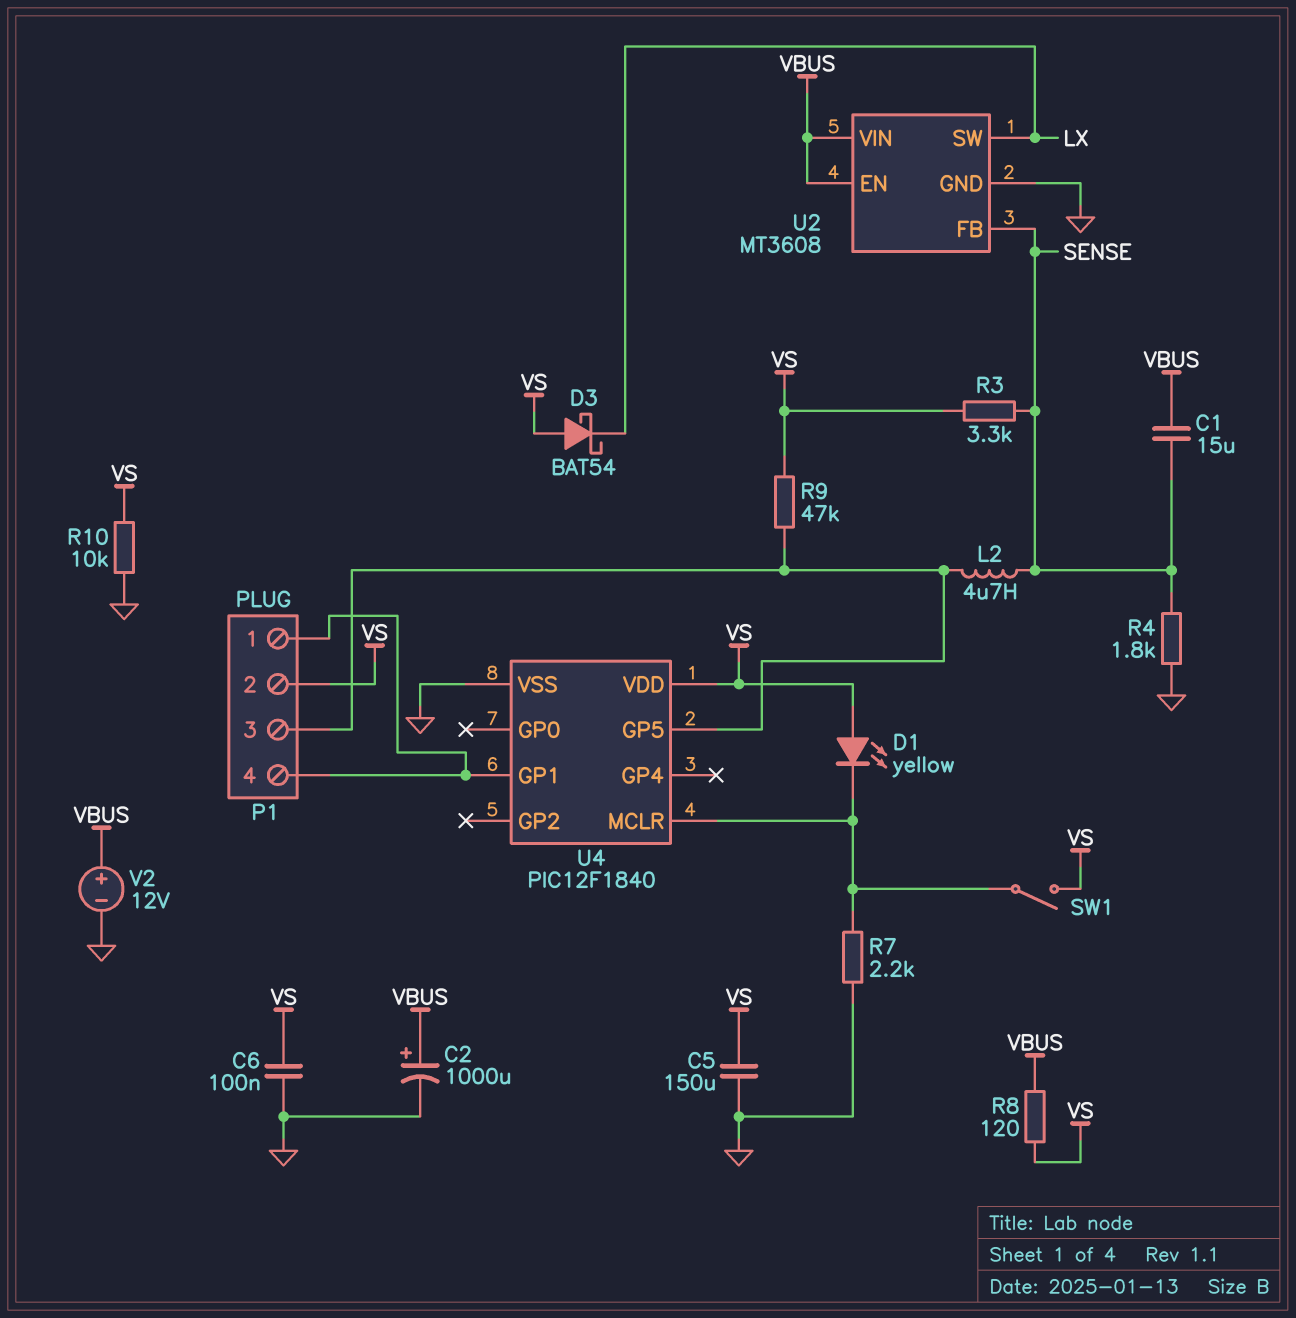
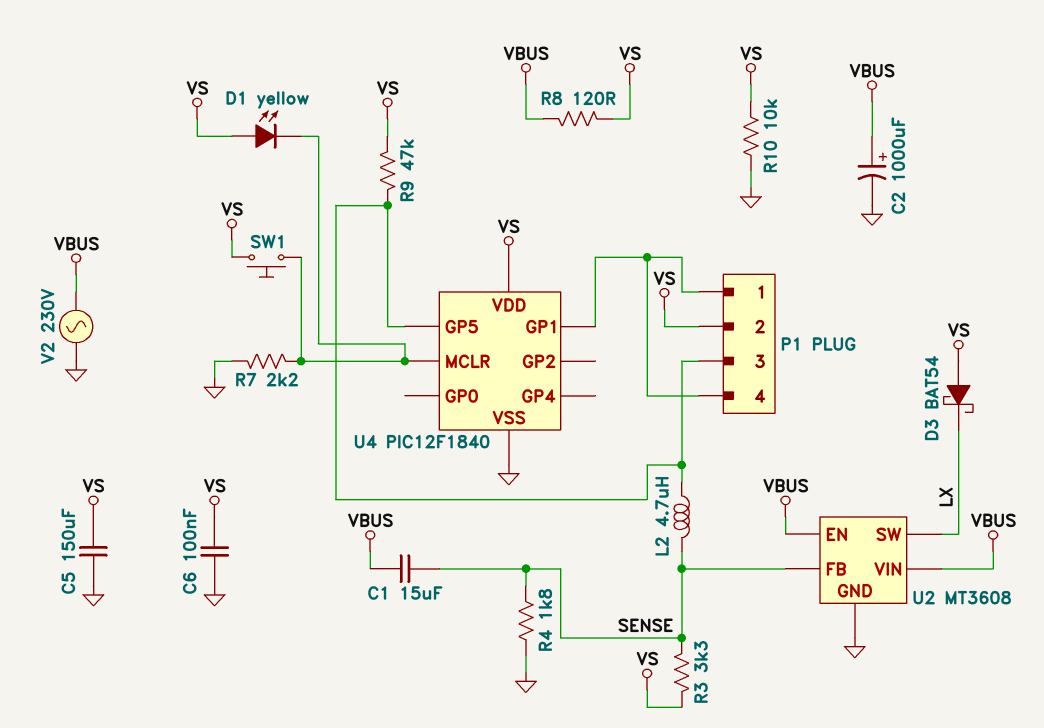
SW1: switch (U4/MCLR, VS) -> button (U4/MCLR, VS)
V2: 12V (plus VBUS, minus GND) -> AC 230V (GND, VBUS)

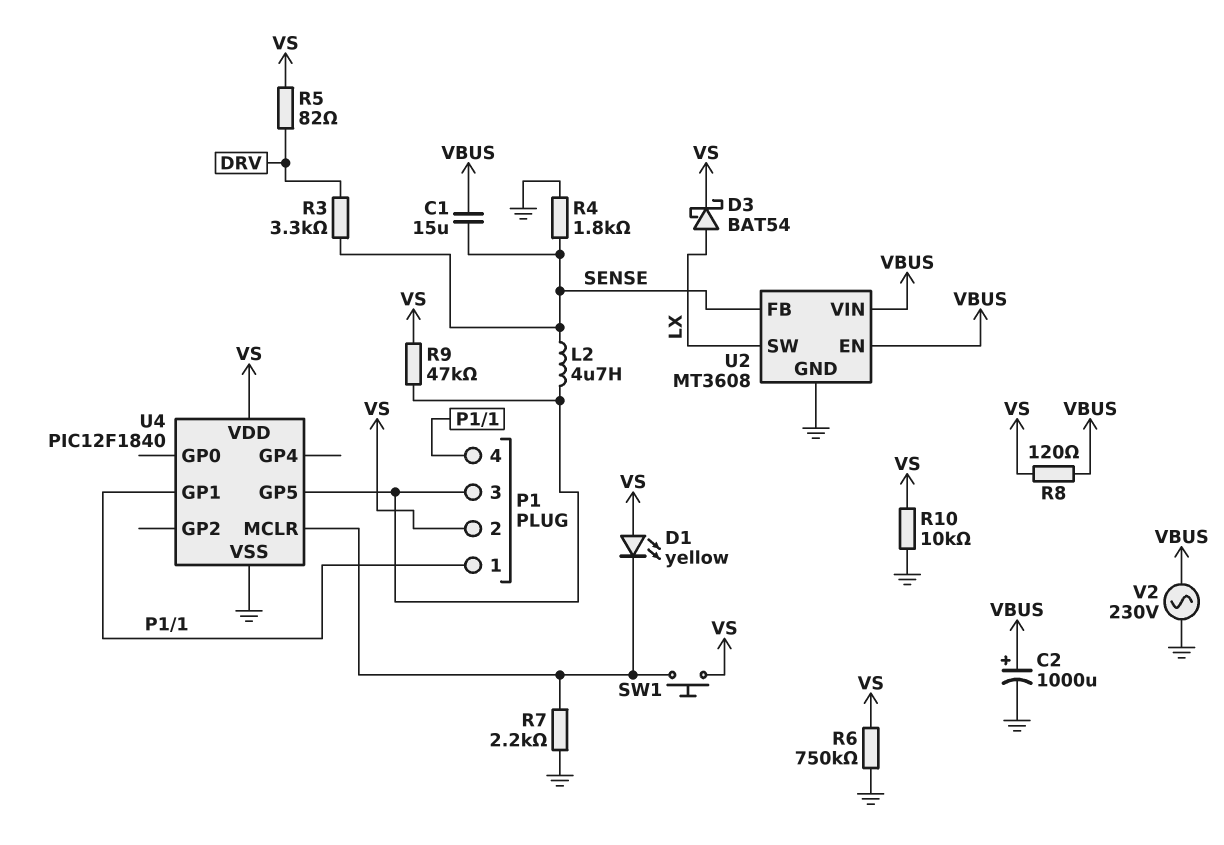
C5: 150uF (GND, VS) -> none
C6: 100nF (GND, VS) -> none
D3: schottky BAT54 (A VS, K LX) -> schottky BAT54 (A LX, K VS)
R3: 3.3k (SENSE, VS) -> 3.3k (DRV, SENSE)
R5: none -> 82 (DRV, VS)
R6: none -> 750k (GND, VS)

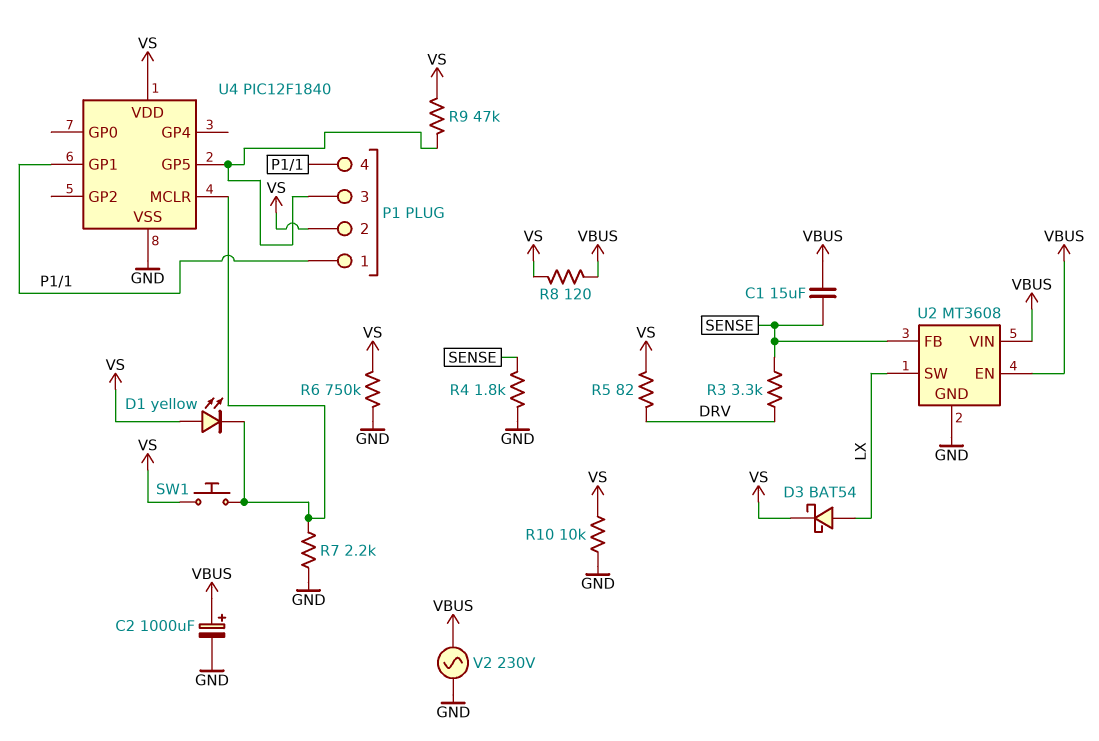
L2: 4.7uH (P1/3, SENSE) -> none

